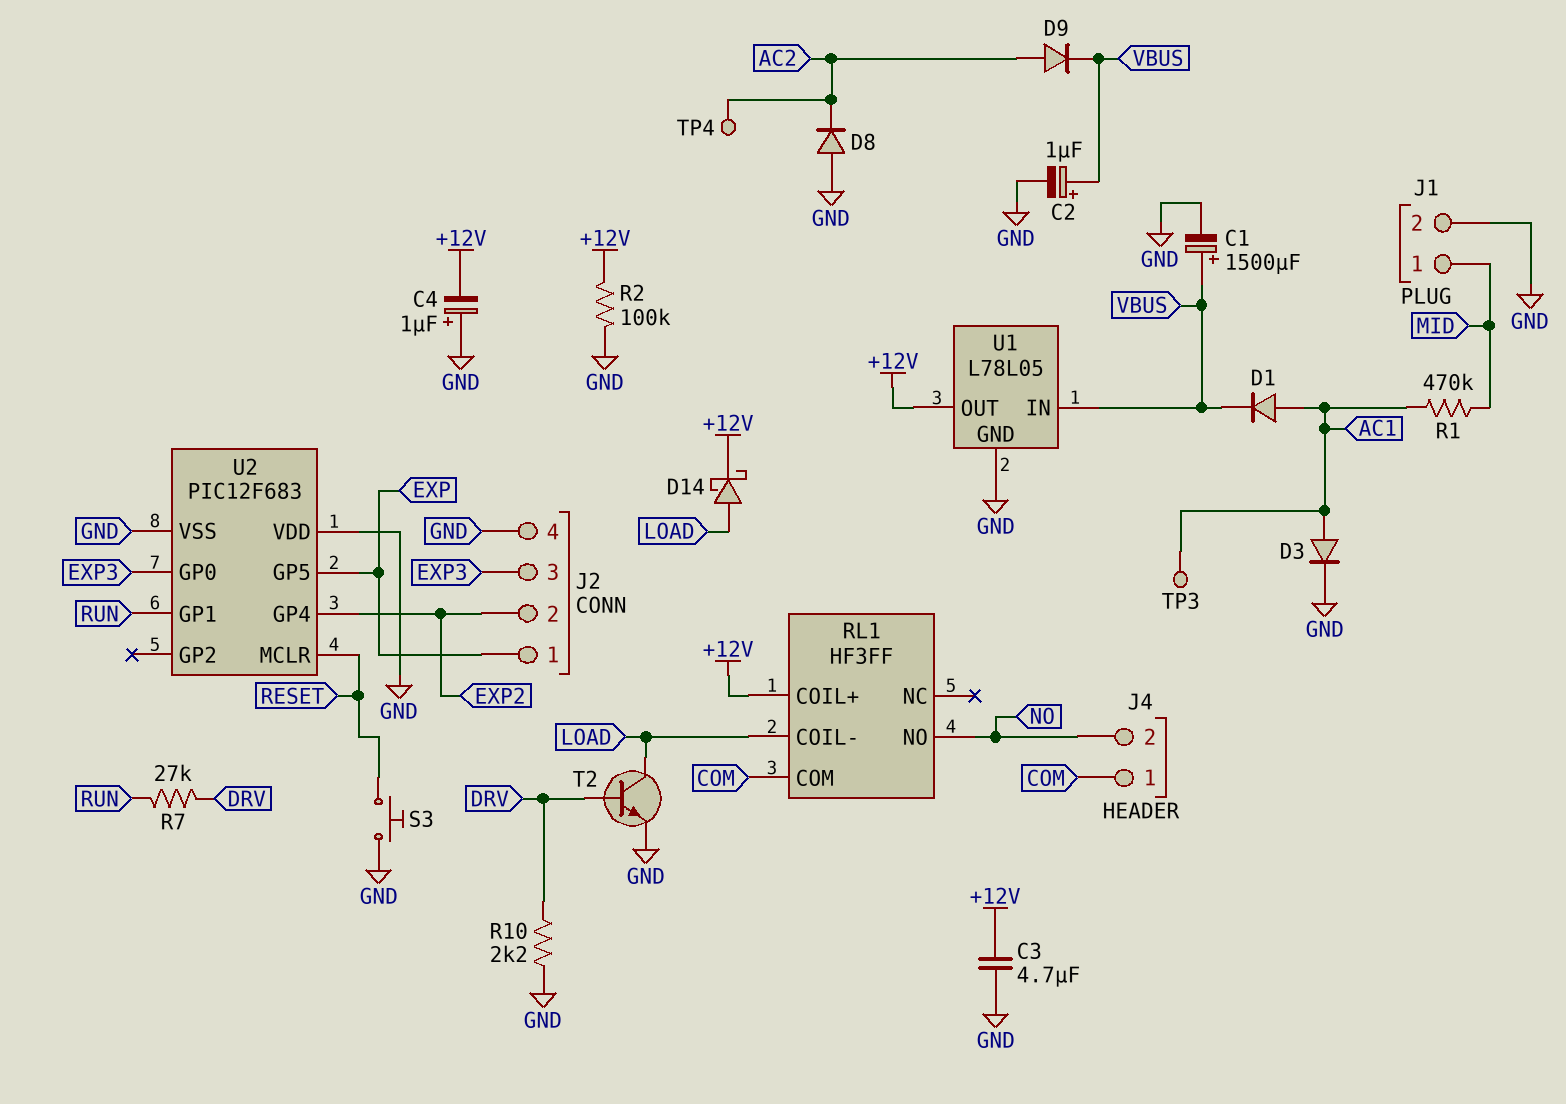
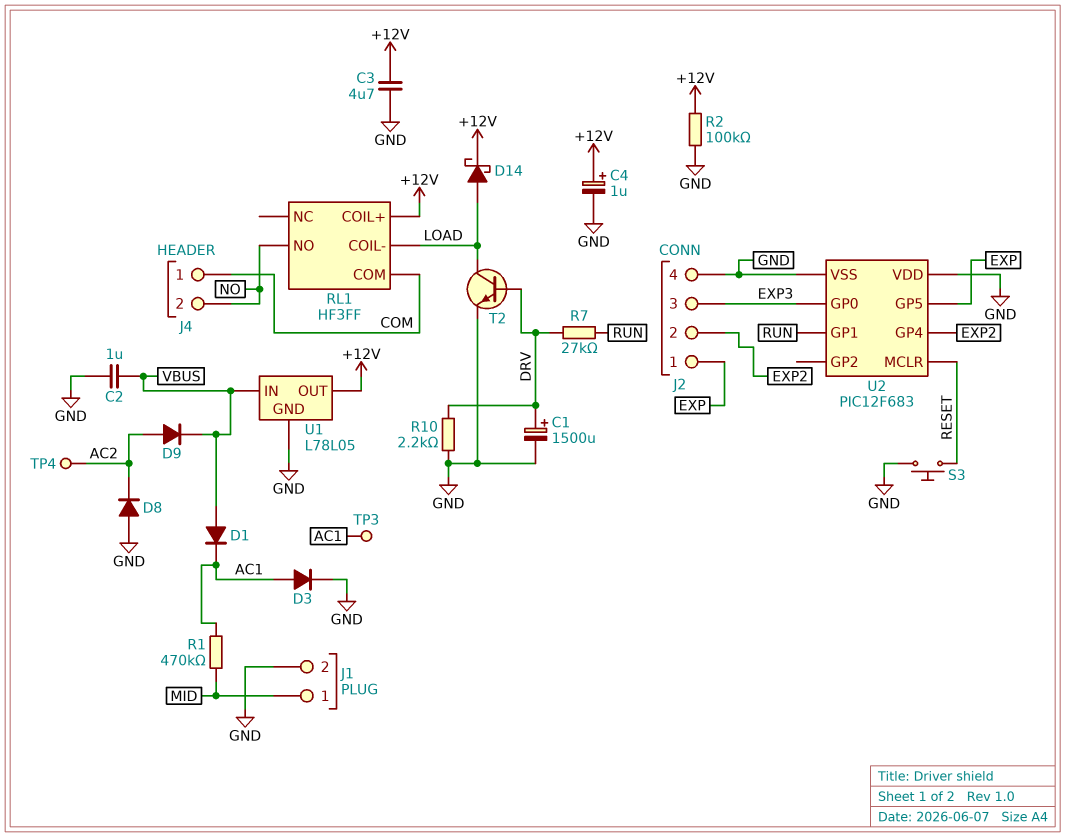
C1: 1500uF (plus VBUS, minus GND) -> 1500uF (plus DRV, minus GND)
C2: 1uF (plus VBUS, minus GND) -> 1uF (GND, VBUS)
C4: 1uF (plus GND, minus +12V) -> 1uF (plus +12V, minus GND)
D1: diode (A AC1, K VBUS) -> diode (A VBUS, K AC1)

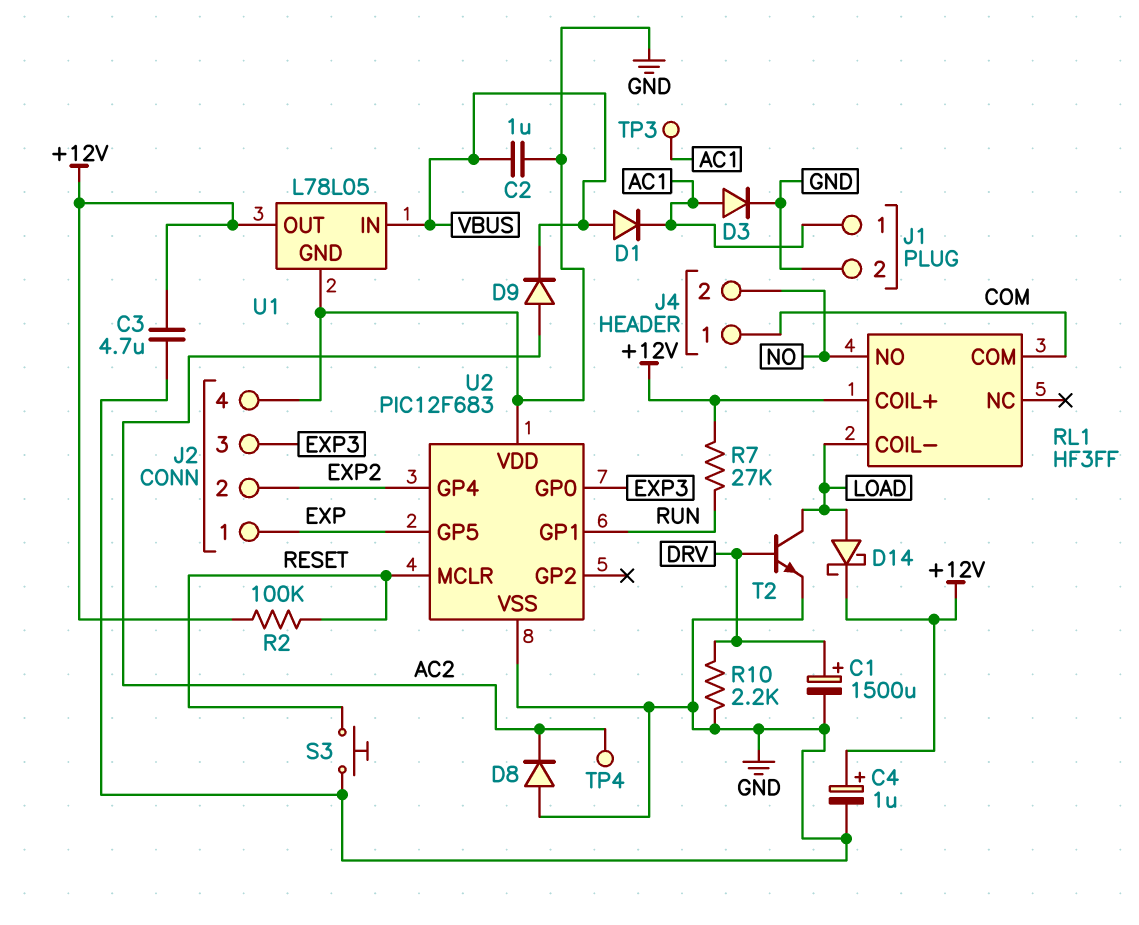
J1 pin 1: MID -> AC1
R1: 470k (AC1, MID) -> none
R2: 100k (+12V, GND) -> 100k (+12V, RESET)
R7: 27k (DRV, RUN) -> 27k (+12V, RUN)

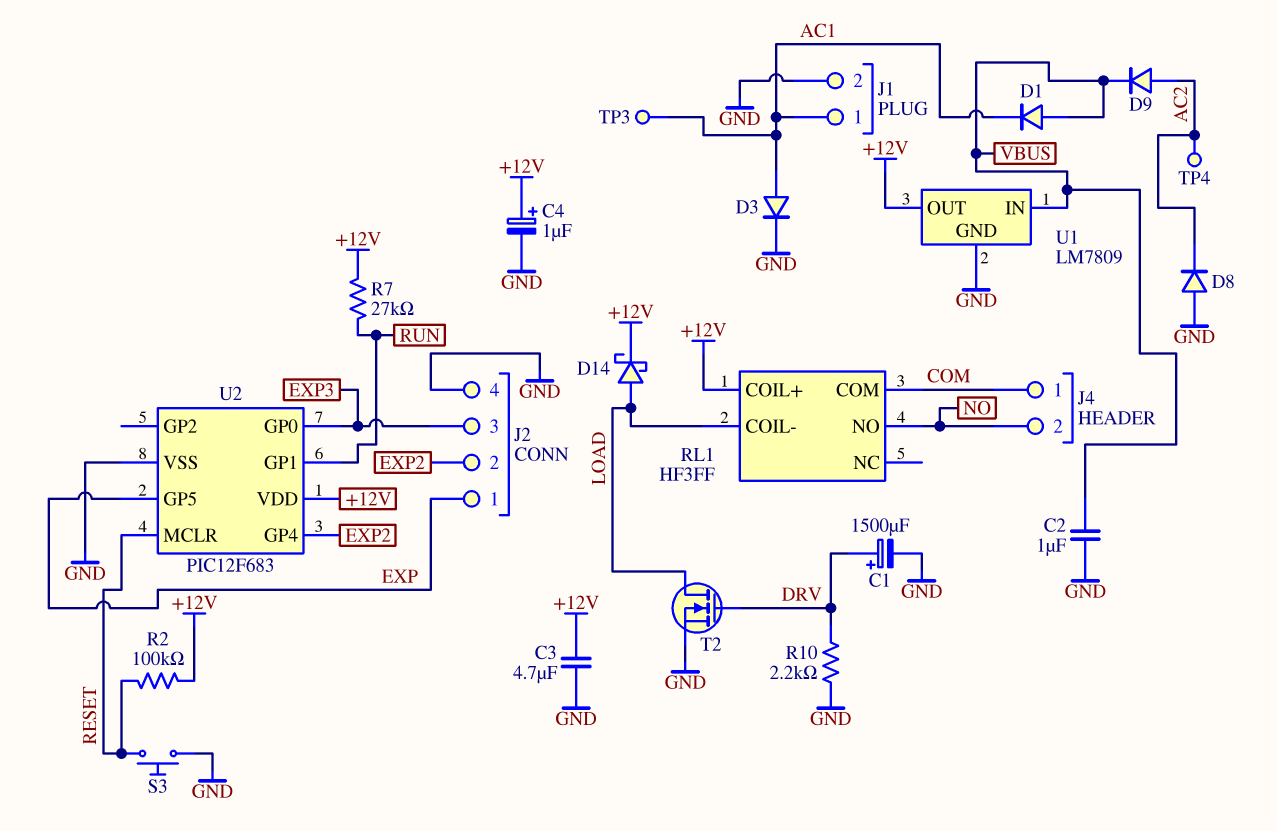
T2: NPN (B DRV, C LOAD, E GND) -> NMOS (G DRV, D LOAD, S GND)
U1: L78L05 -> LM7809
U2 pin VDD: GND -> +12V

